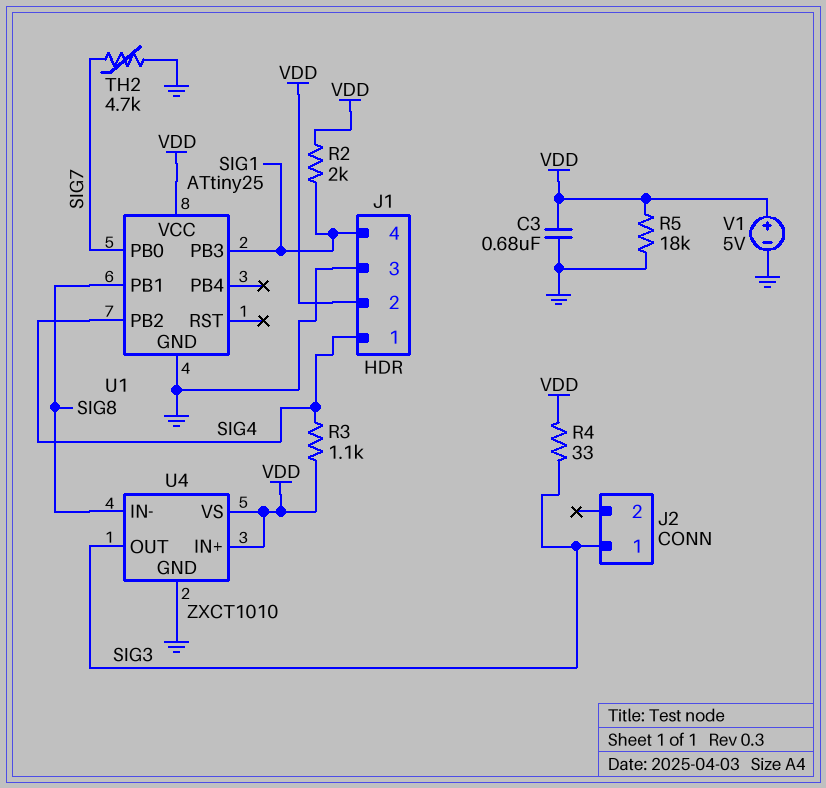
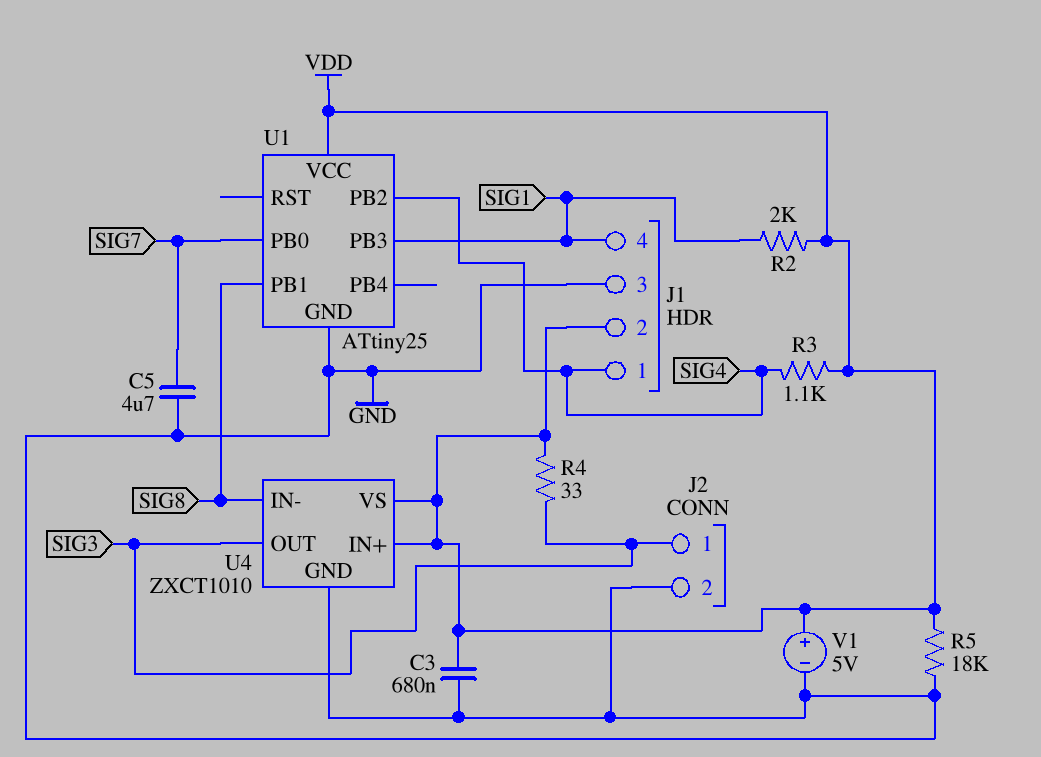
C5: none -> 4.7uF (GND, SIG7)
J2 pin 2: none -> GND
TH2: 4.7k (GND, SIG7) -> none

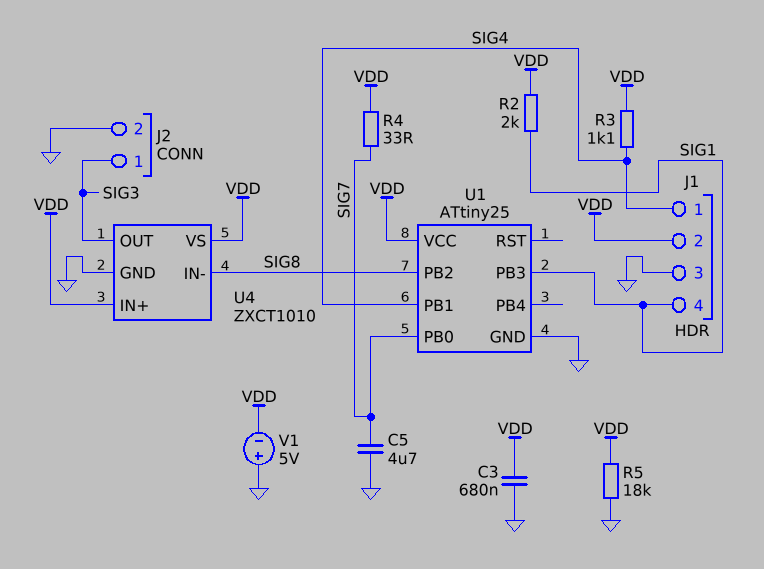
R4: 33 (SIG3, VDD) -> 33 (SIG7, VDD)
U1 pin PB1: SIG8 -> SIG4
U1 pin PB2: SIG4 -> SIG8
V1: 5V (plus VDD, minus GND) -> 5V (plus GND, minus VDD)

